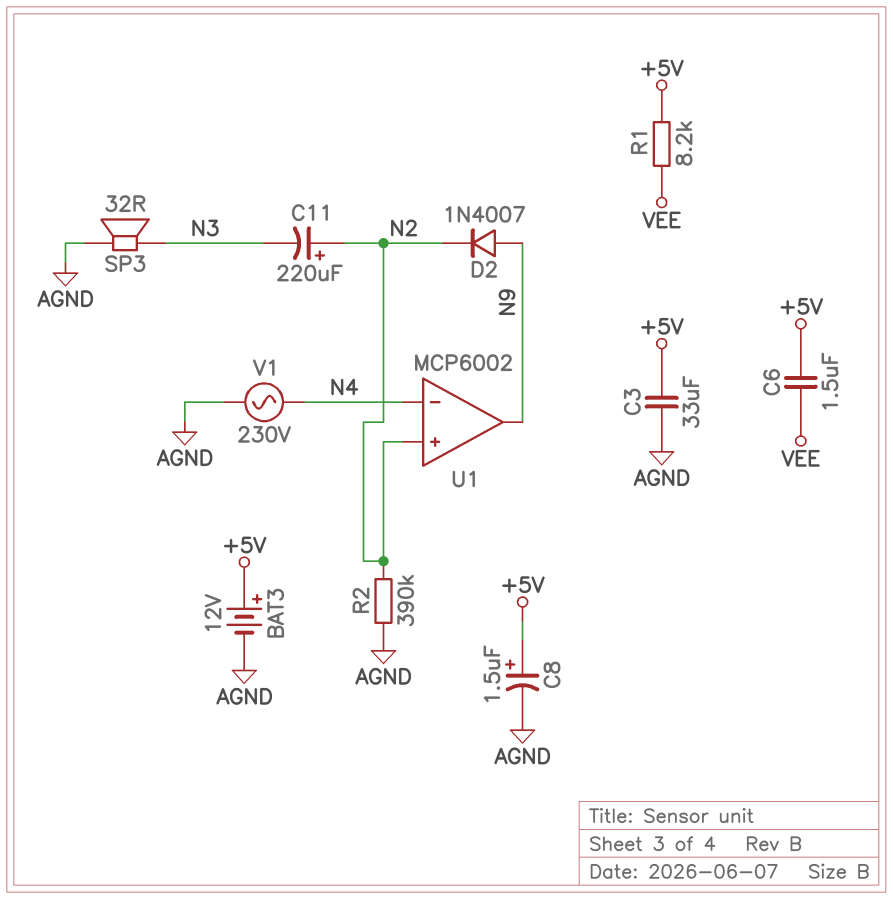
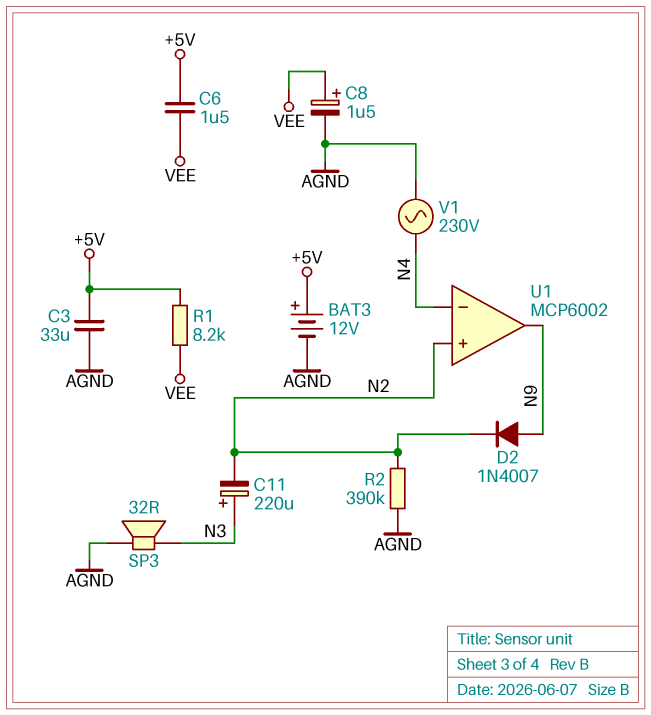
C8: 1.5uF (plus +5V, minus AGND) -> 1.5uF (plus VEE, minus AGND)
C11: 220uF (plus N2, minus N3) -> 220uF (plus N3, minus N2)

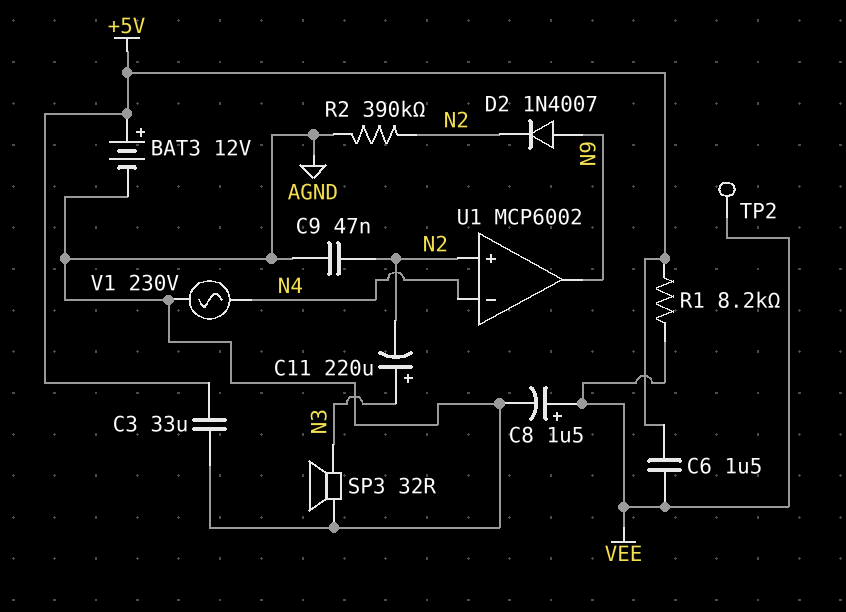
C9: none -> 47nF (AGND, N2)
TP2: none -> test point (VEE)

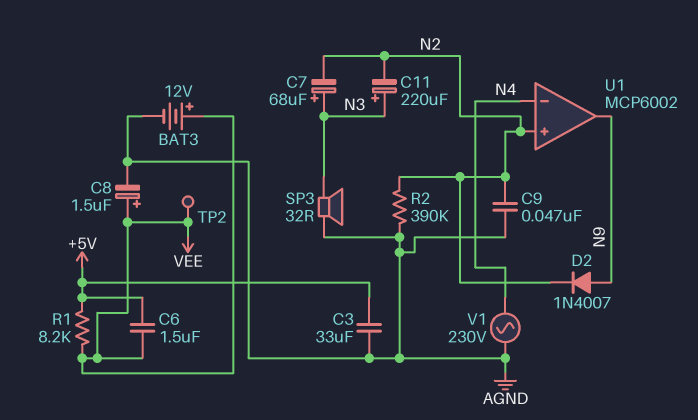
BAT3: 12V (plus +5V, minus AGND) -> 12V (plus VEE, minus AGND)
C7: none -> 68uF (plus N3, minus N2)

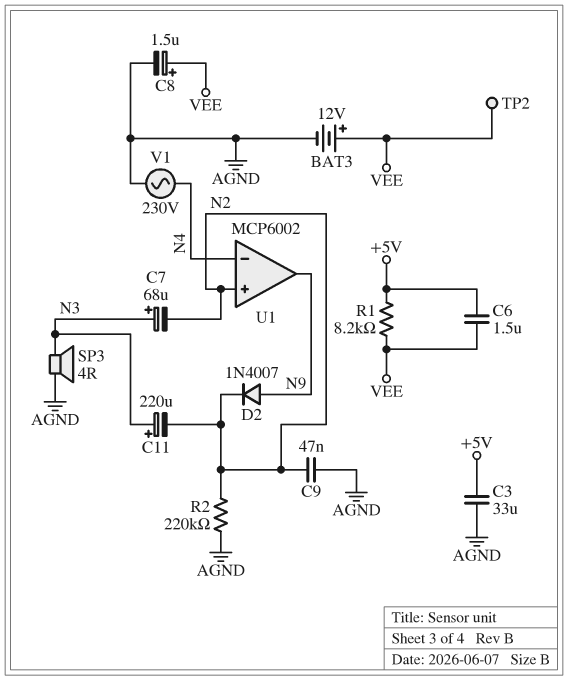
R2: 390k (AGND, N2) -> 220k (AGND, N2)
SP3: speaker 32R (AGND, N3) -> speaker 4R (AGND, N3)

